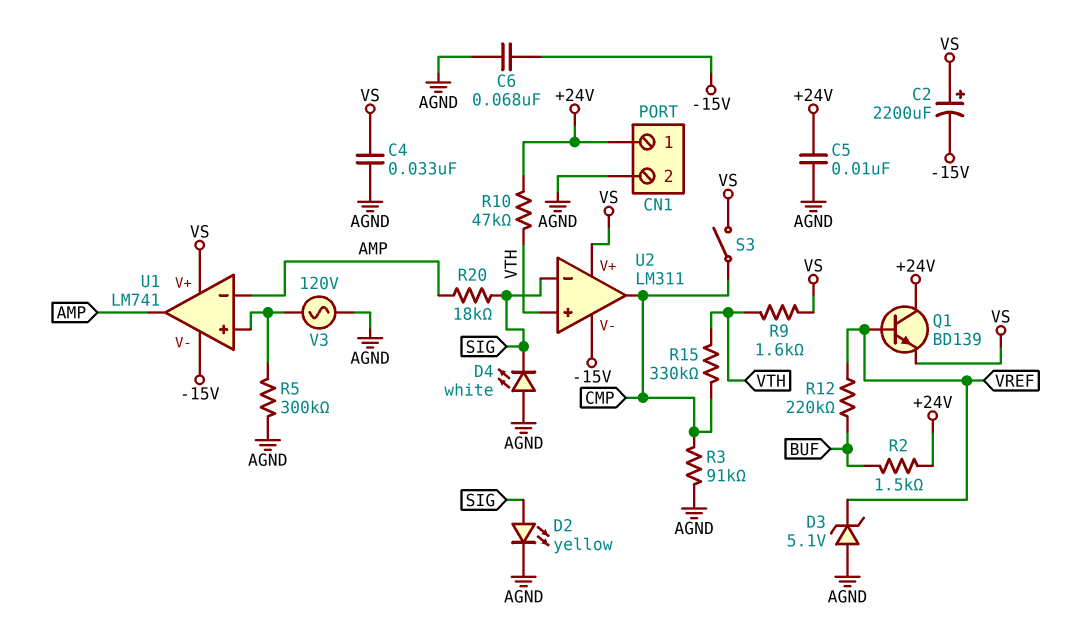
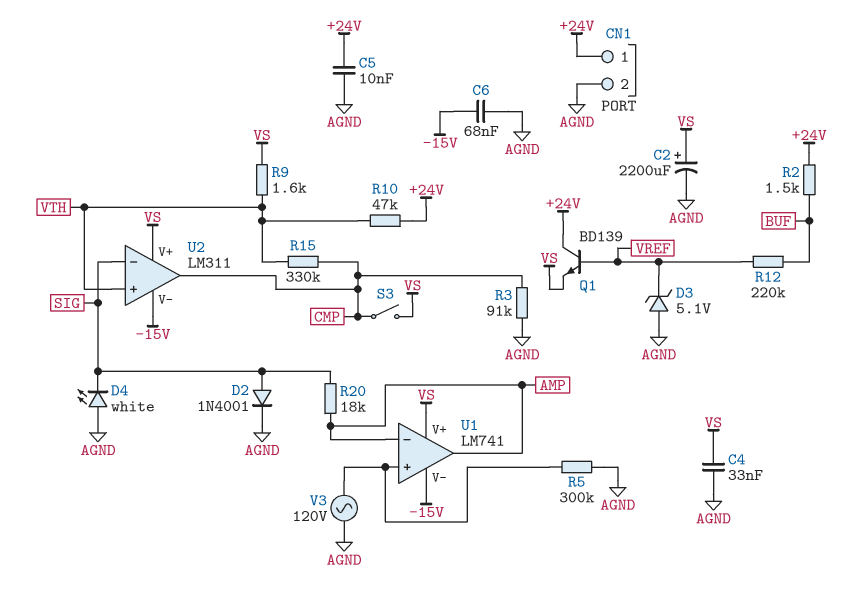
C2: 2200uF (plus VS, minus -15V) -> 2200uF (plus VS, minus AGND)
D2: LED yellow (A SIG, K AGND) -> diode 1N4001 (A SIG, K AGND)

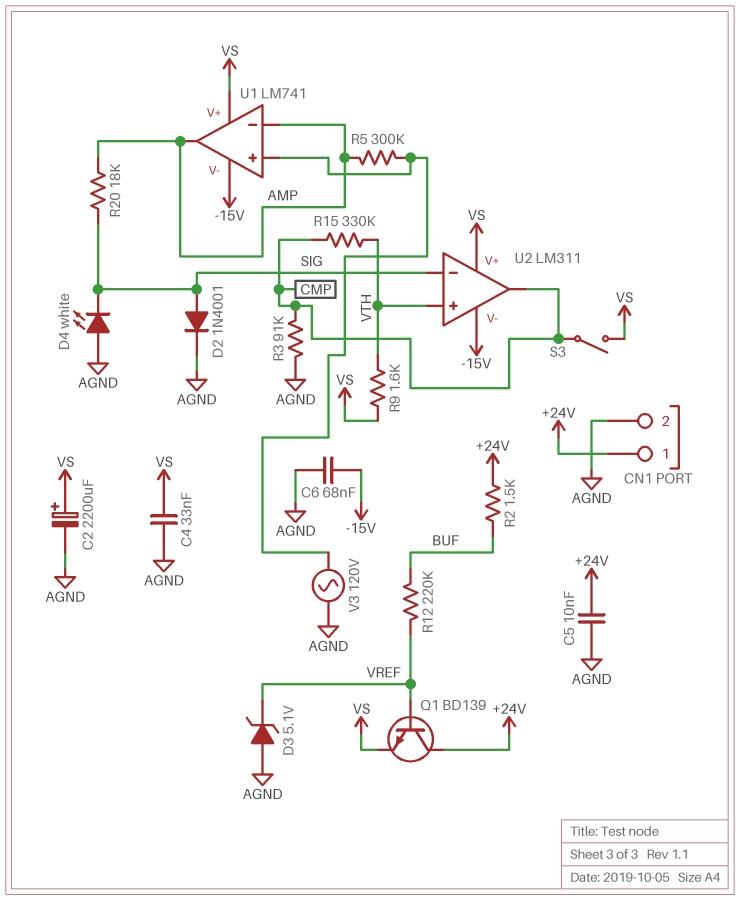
R5: 300k (AGND, U1/in+) -> 300k (AMP, U1/in+)
R10: 47k (+24V, VTH) -> none

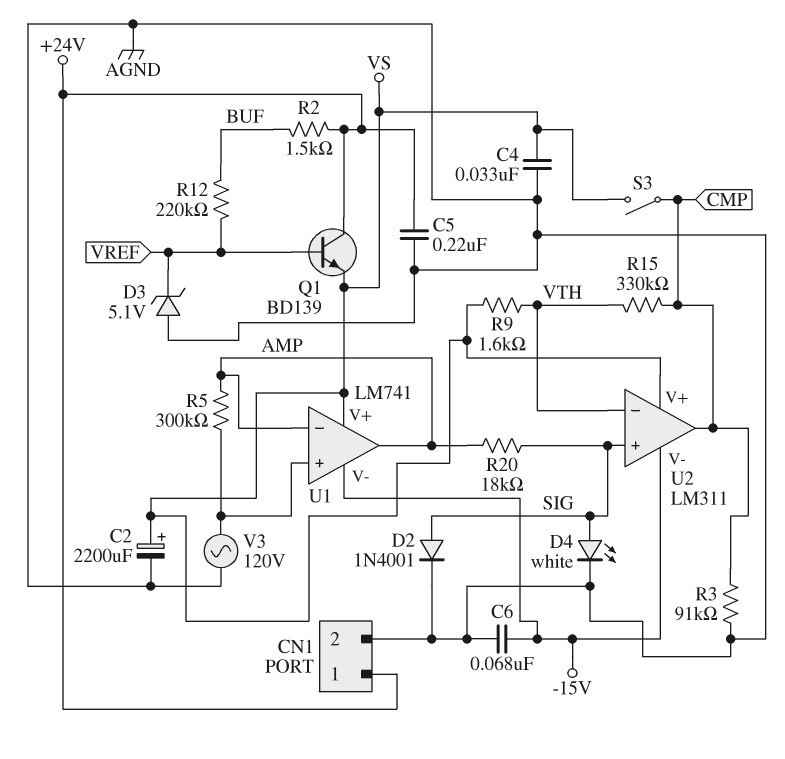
C5: 10nF (+24V, AGND) -> 220nF (+24V, AGND)
D4: LED white (A AGND, K SIG) -> LED white (A SIG, K AGND)
U2 pin in+: VTH -> SIG
U2 pin in-: SIG -> VTH

